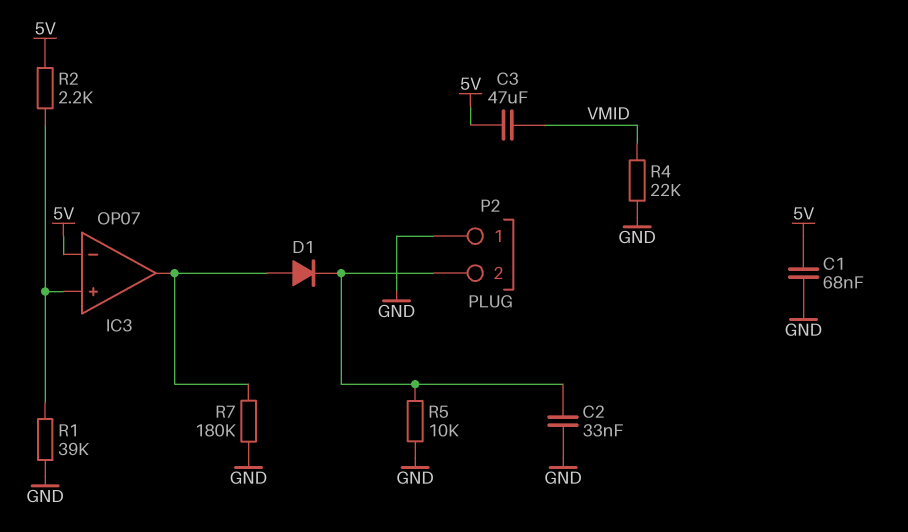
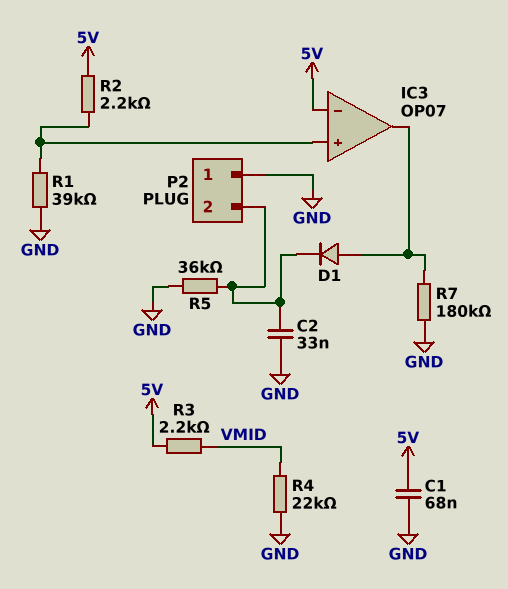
C3: 47uF (5V, VMID) -> none
R3: none -> 2.2k (5V, VMID)
R5: 10k (GND, P2/2) -> 36k (GND, P2/2)

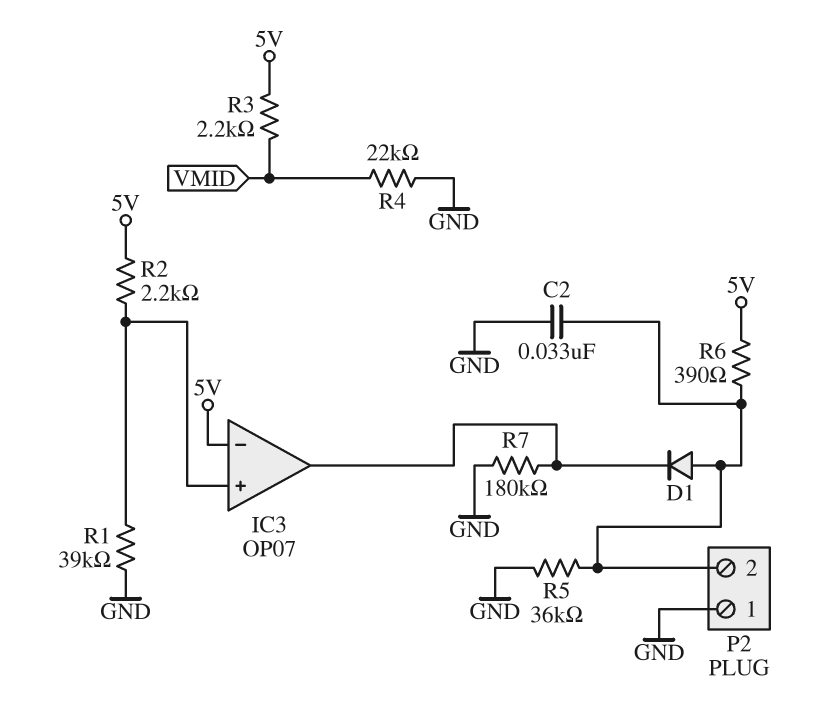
C1: 68nF (5V, GND) -> none
D1: diode (A IC3/out, K P2/2) -> diode (A P2/2, K IC3/out)
R6: none -> 390 (5V, P2/2)

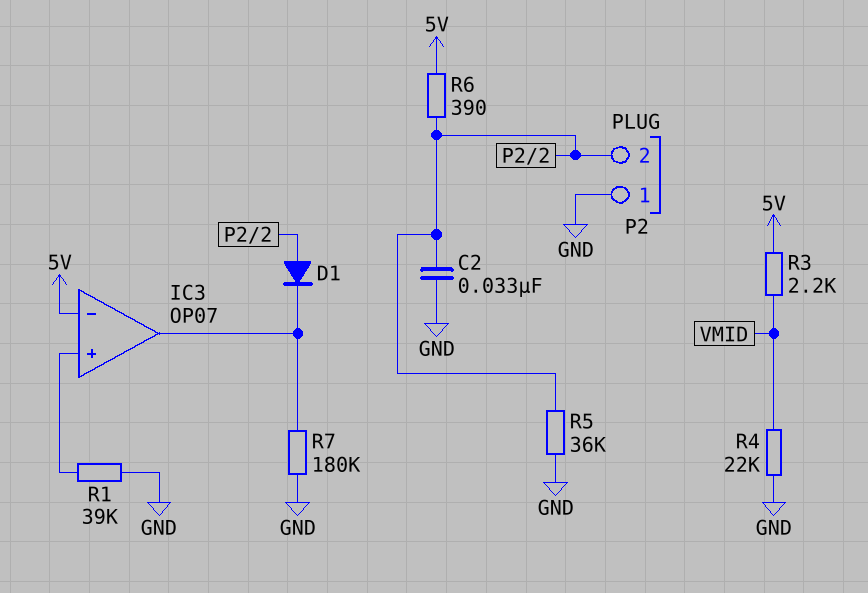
R2: 2.2k (5V, IC3/in+) -> none

